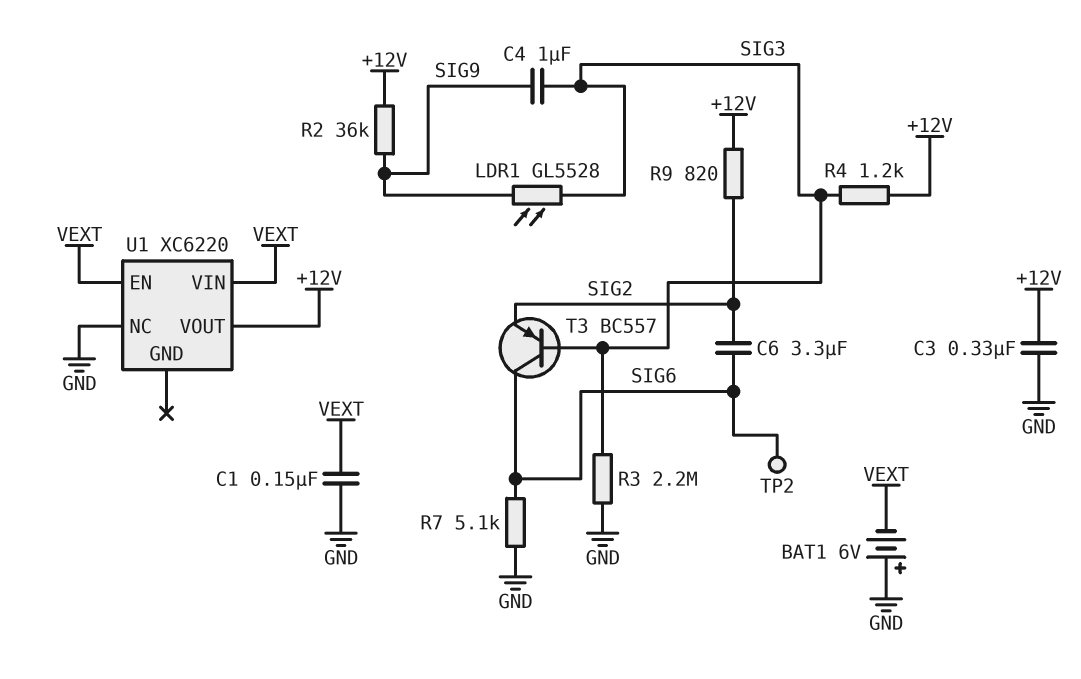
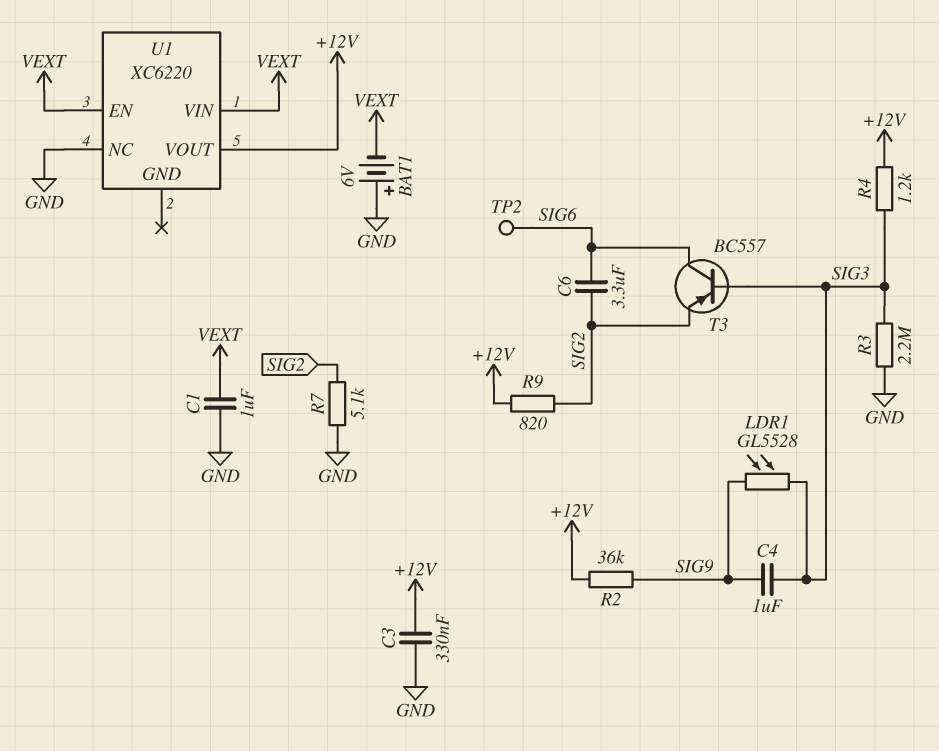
C1: 150nF (GND, VEXT) -> 1uF (GND, VEXT)
R7: 5.1k (GND, SIG6) -> 5.1k (GND, SIG2)

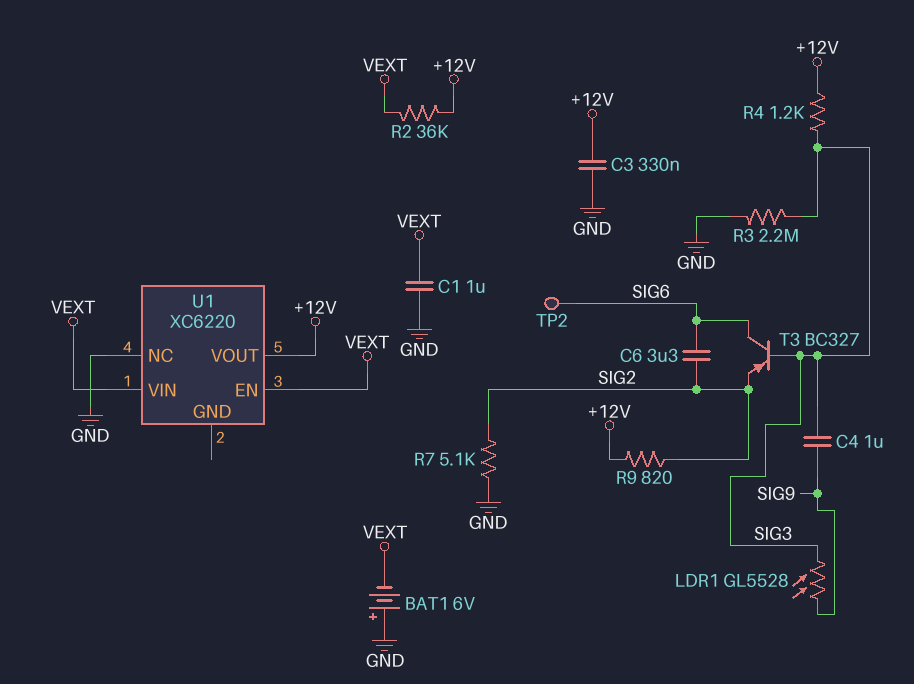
R2: 36k (+12V, SIG9) -> 36k (+12V, VEXT)
T3: PNP BC557 (B SIG3, C SIG6, E SIG2) -> PNP BC327 (B SIG3, C SIG6, E SIG2)

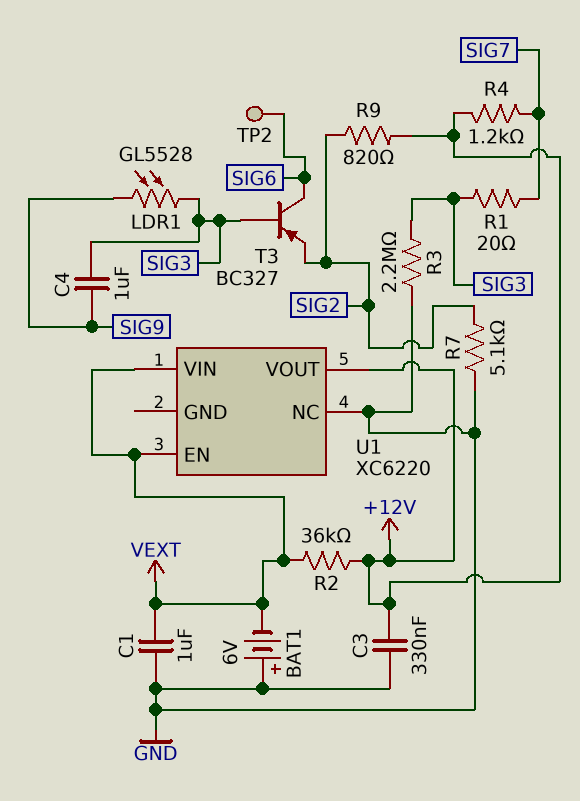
C6: 3.3uF (SIG2, SIG6) -> none
R1: none -> 20 (SIG3, SIG7)
R4: 1.2k (+12V, SIG3) -> 1.2k (+12V, SIG7)

